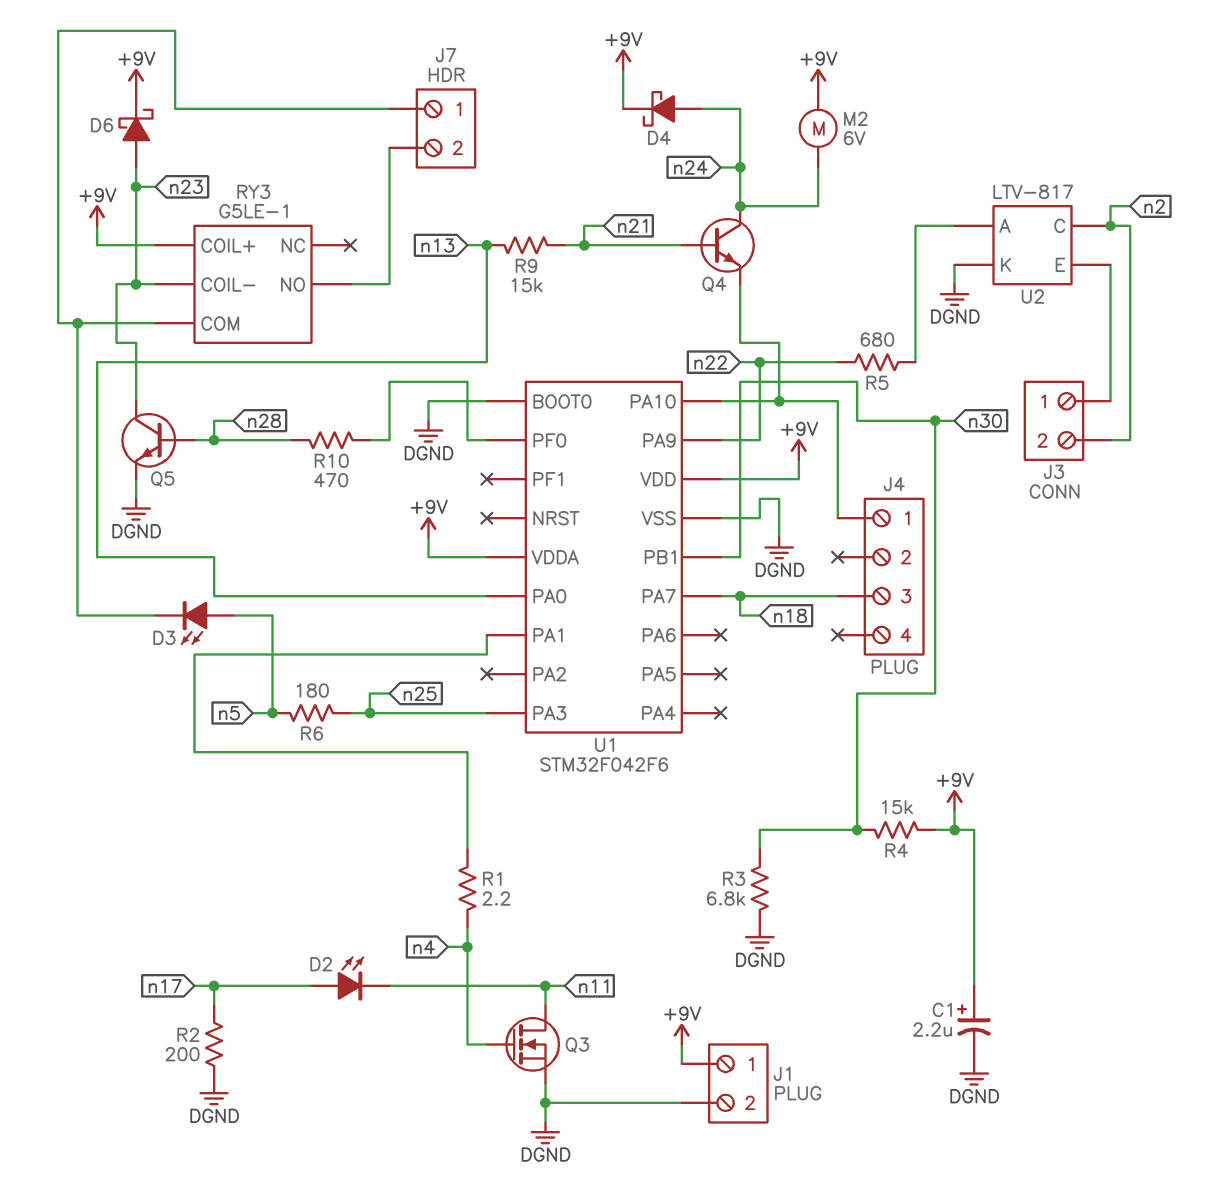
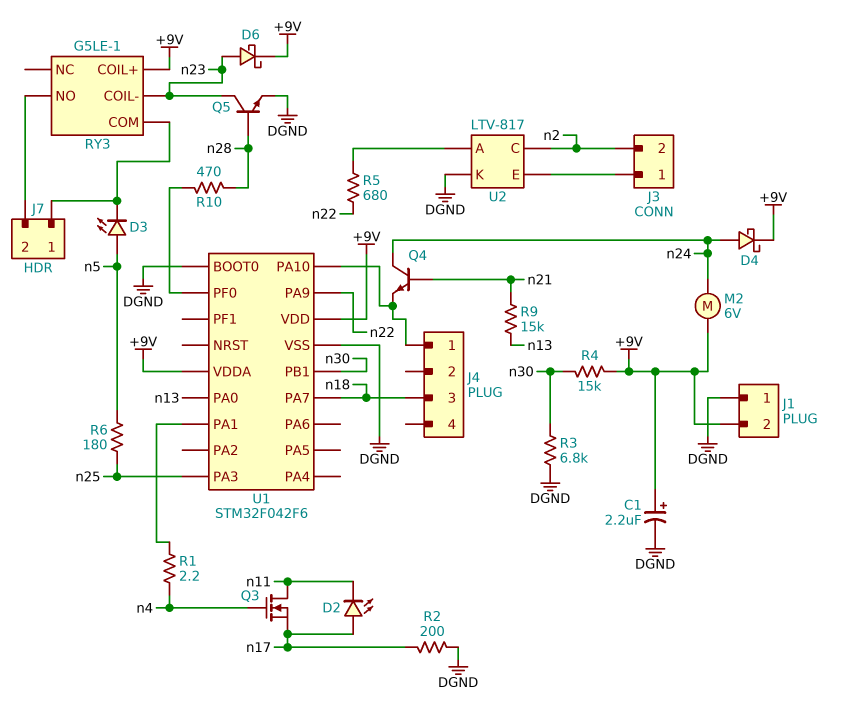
J1 pin 1: +9V -> DGND
J1 pin 2: DGND -> +9V
Q3: NMOS (G n4, D n11, S DGND) -> NMOS (G n4, D n11, S n17)

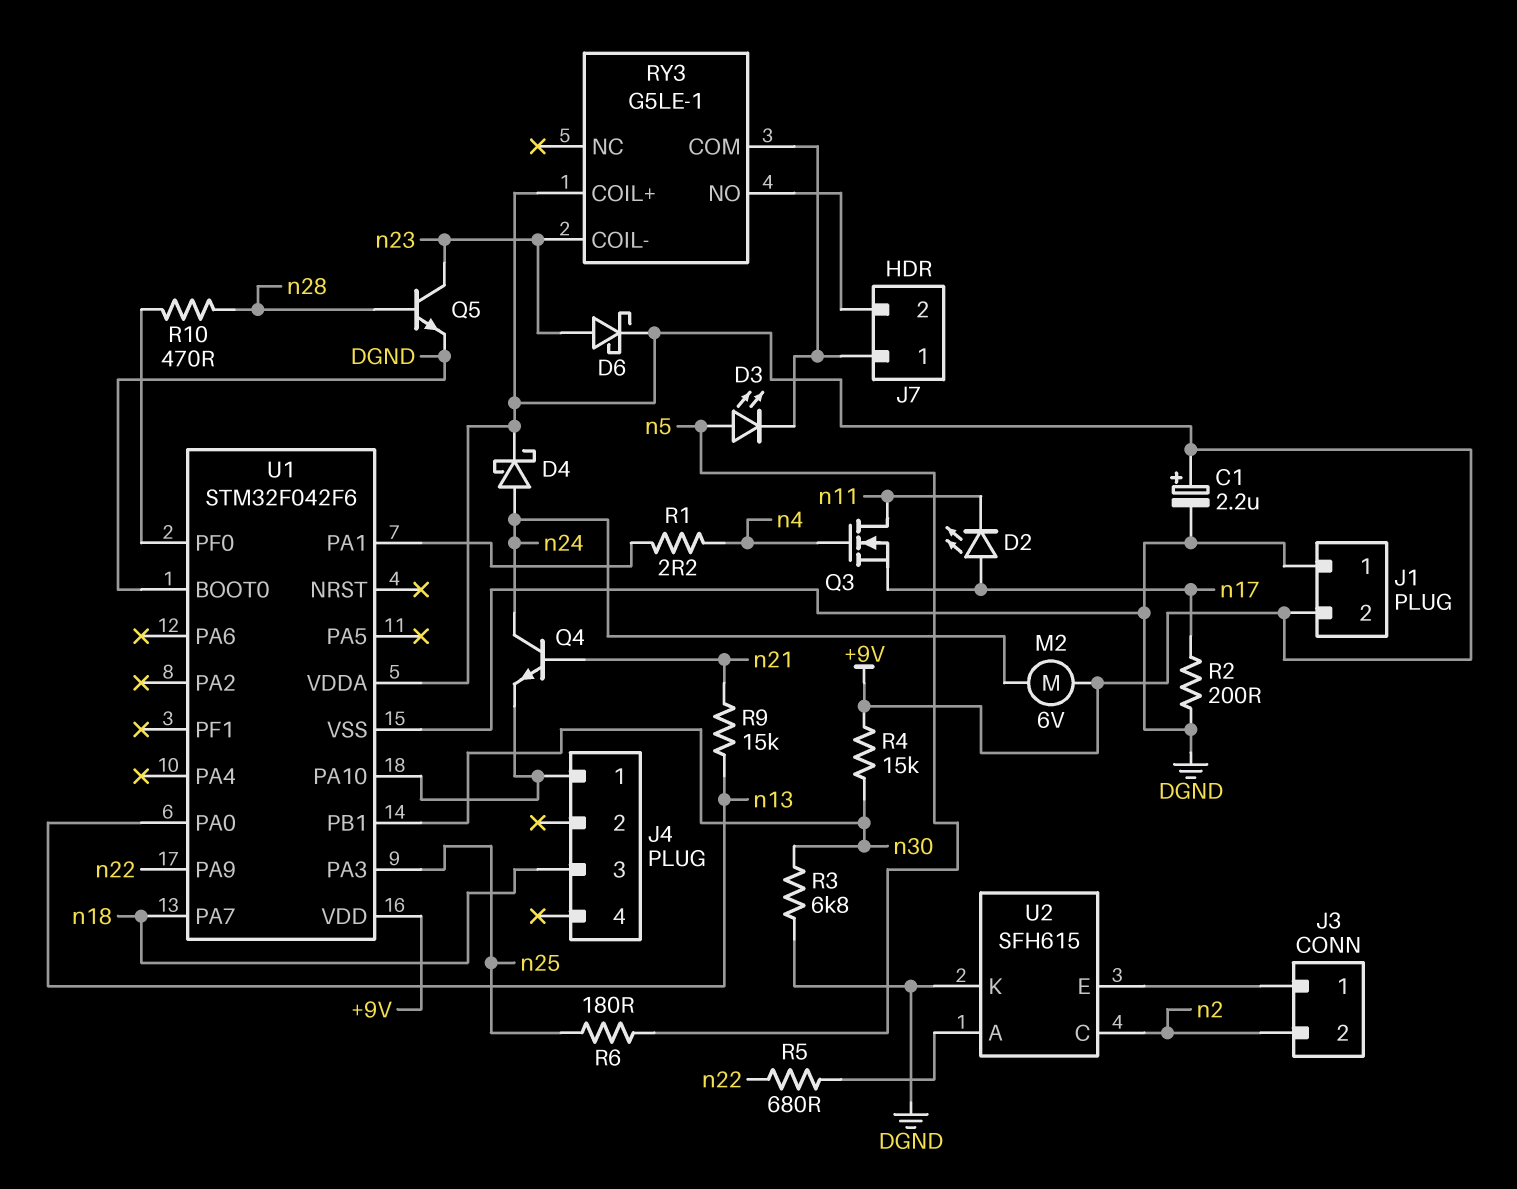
U2: LTV-817 -> SFH615

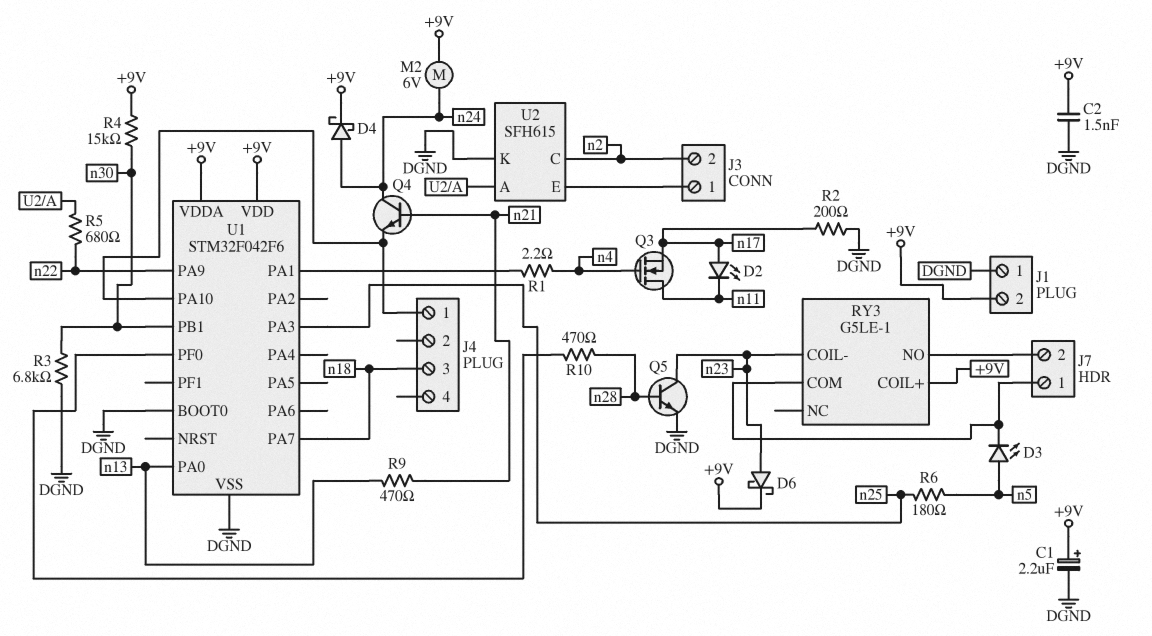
C2: none -> 1.5nF (+9V, DGND)
R9: 15k (n13, n21) -> 470 (n13, n21)

